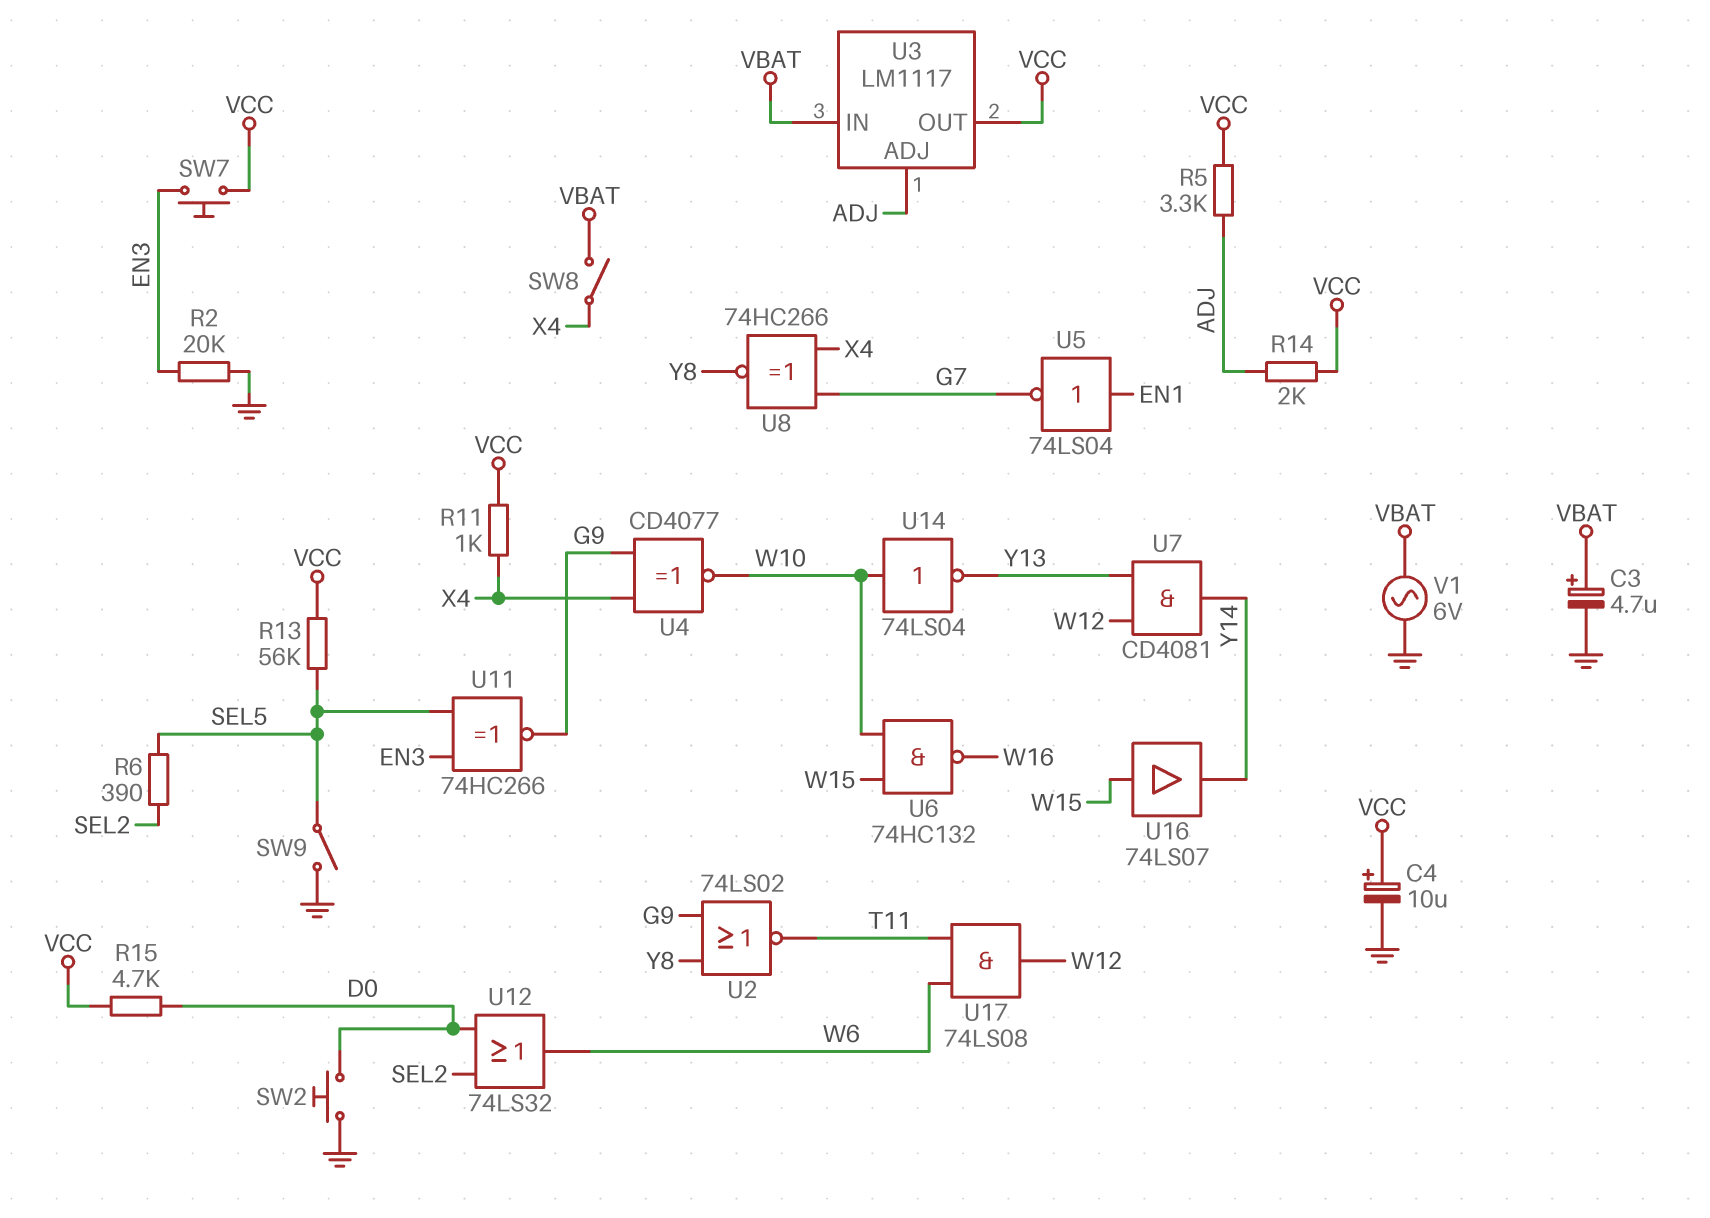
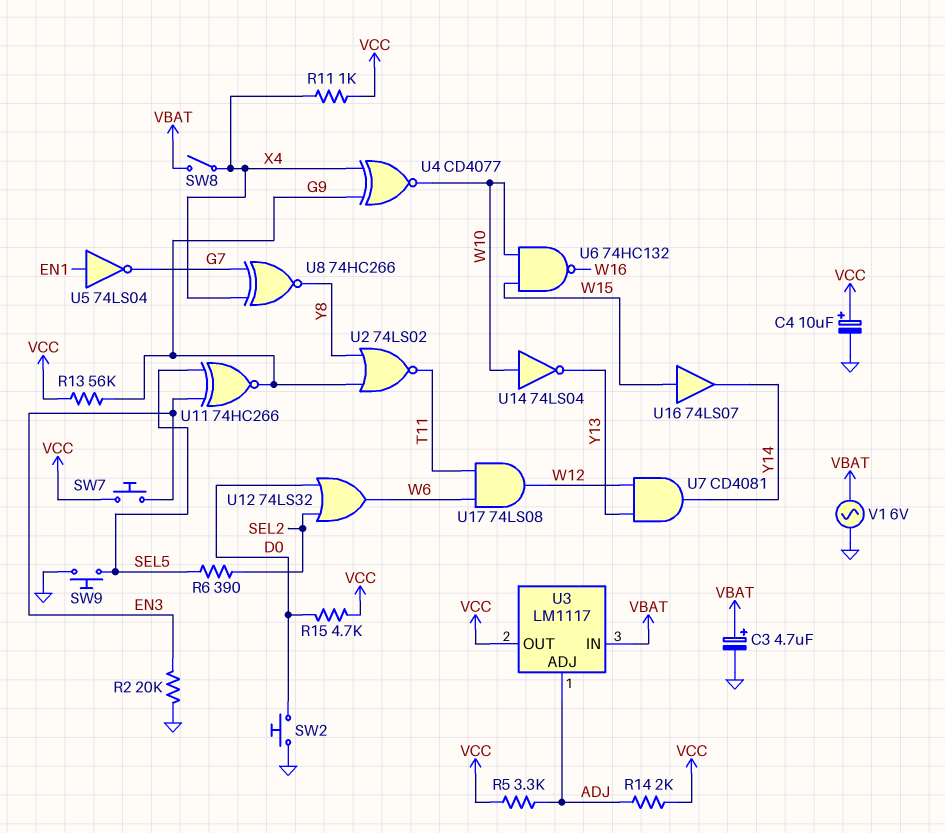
R13: 56k (SEL5, VCC) -> 56k (G9, VCC)
SW9: switch (GND, SEL5) -> button (GND, SEL5)

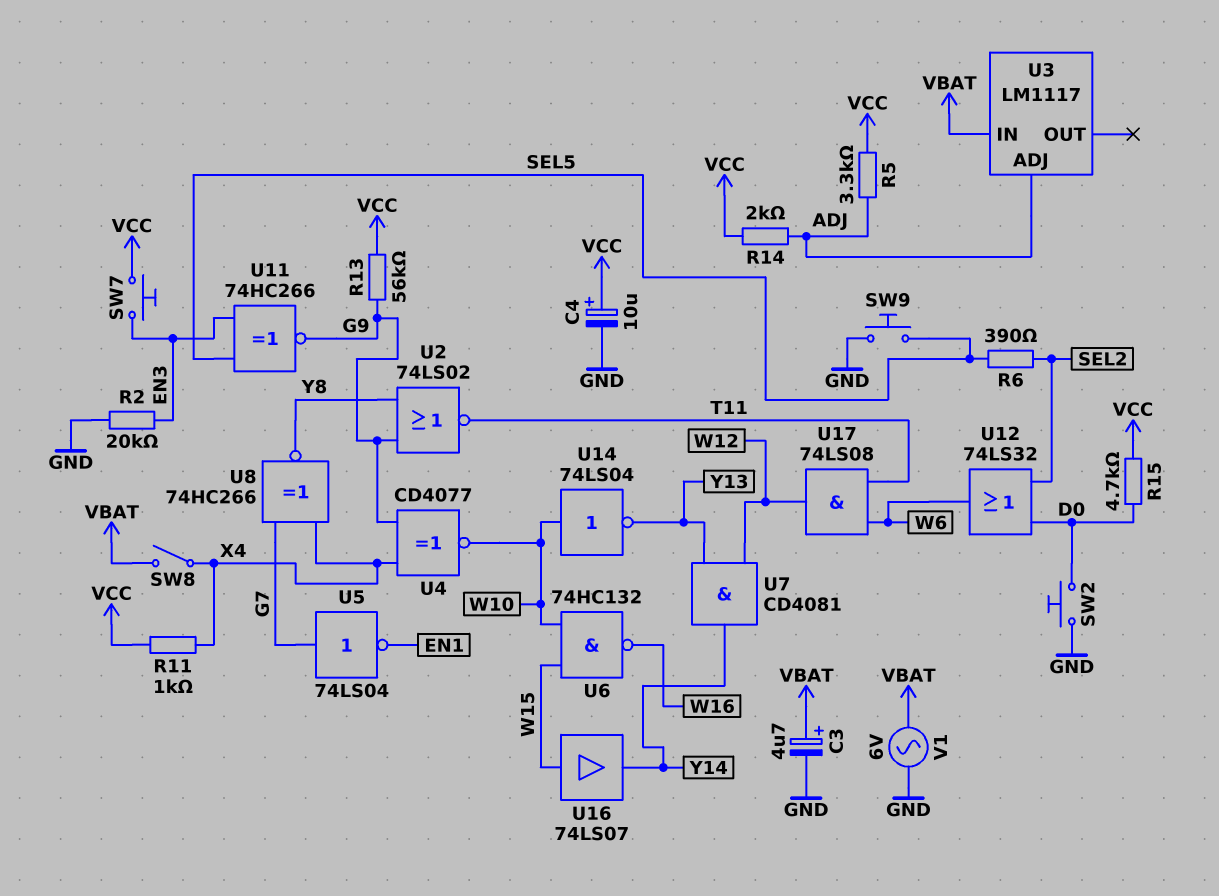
U3 pin OUT: VCC -> none
U5: NOT 74LS04 (in EN1, out G7) -> NOT 74LS04 (in G7, out EN1)

